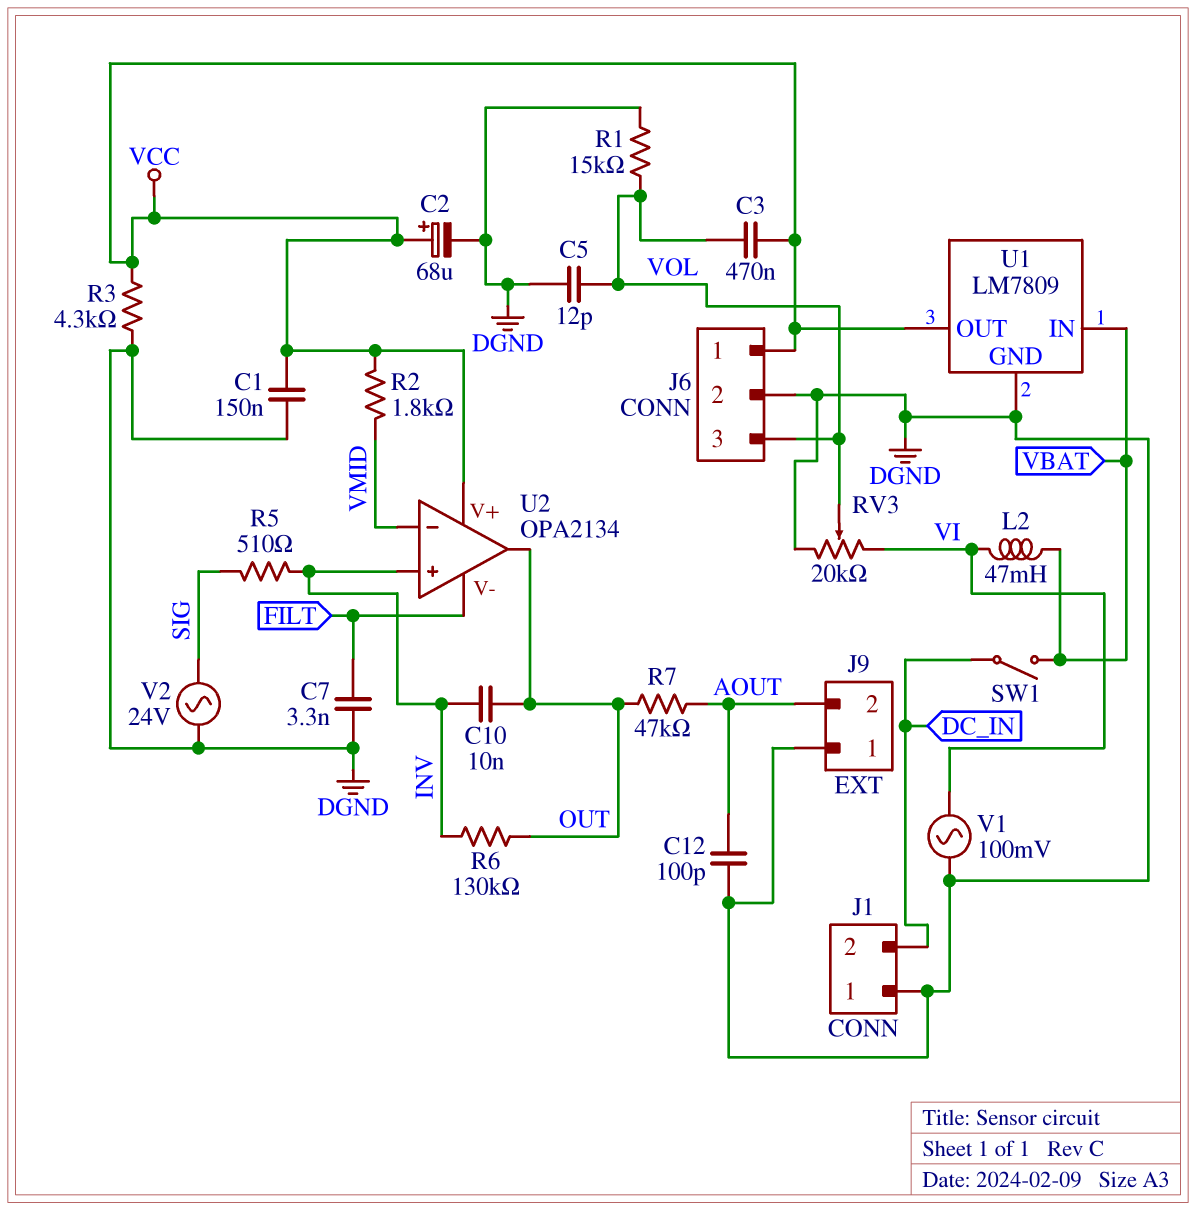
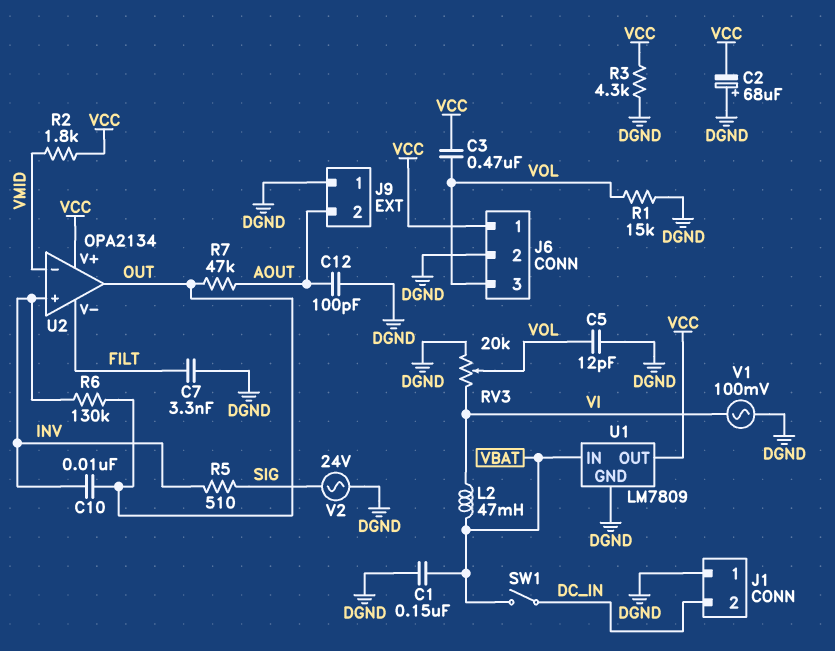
C1: 150nF (DGND, VCC) -> 150nF (DGND, VBAT)
C2: 68uF (plus VCC, minus DGND) -> 68uF (plus DGND, minus VCC)

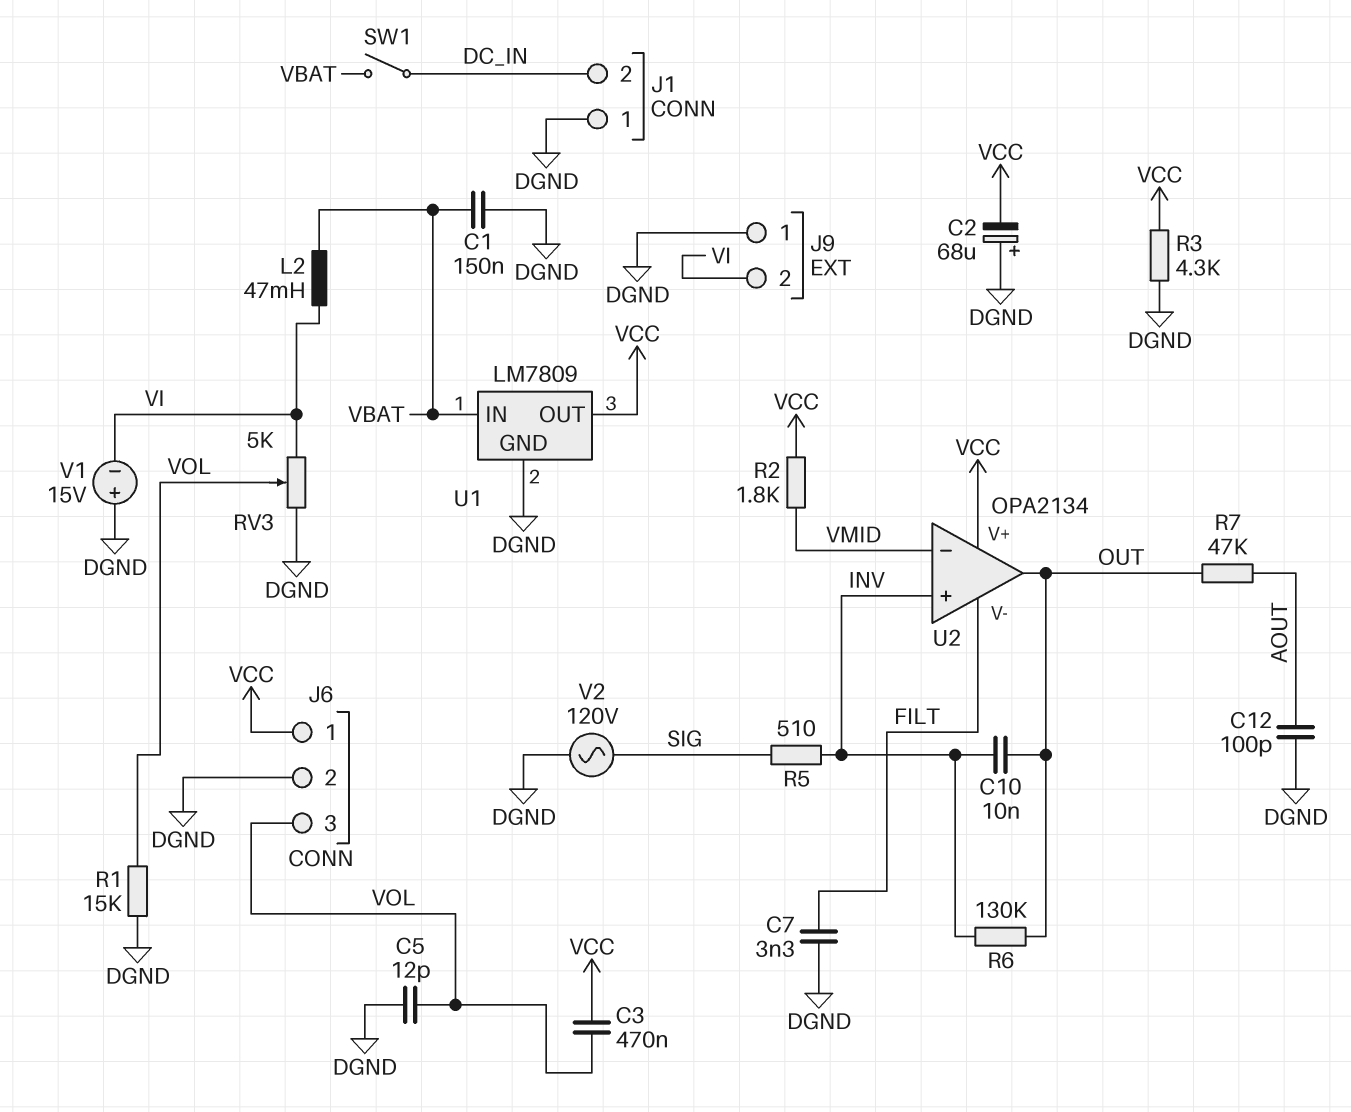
J9 pin 2: AOUT -> VI
RV3: 20k (DGND, VI, wiper VOL) -> 5k (DGND, VI, wiper VOL)
V1: AC 100mV (DGND, VI) -> 15V (plus DGND, minus VI)
V2: AC 24V (DGND, SIG) -> AC 120V (DGND, SIG)

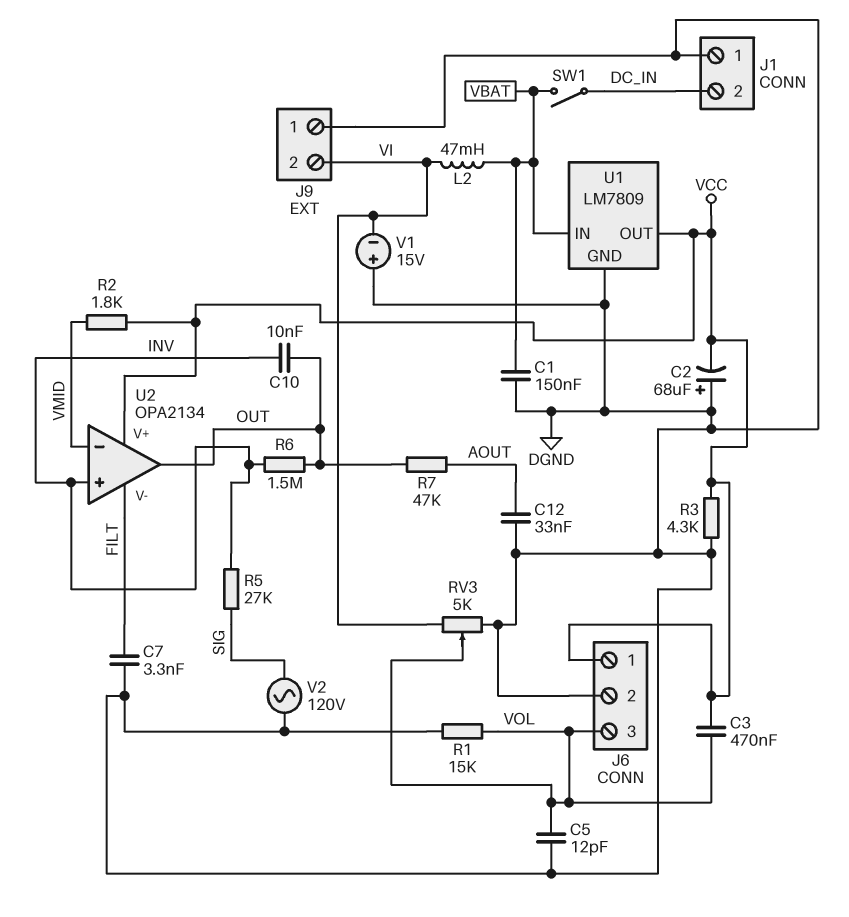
C12: 100pF (AOUT, DGND) -> 33nF (AOUT, DGND)
R5: 510 (INV, SIG) -> 27k (INV, SIG)
R6: 130k (INV, OUT) -> 1.5M (INV, OUT)

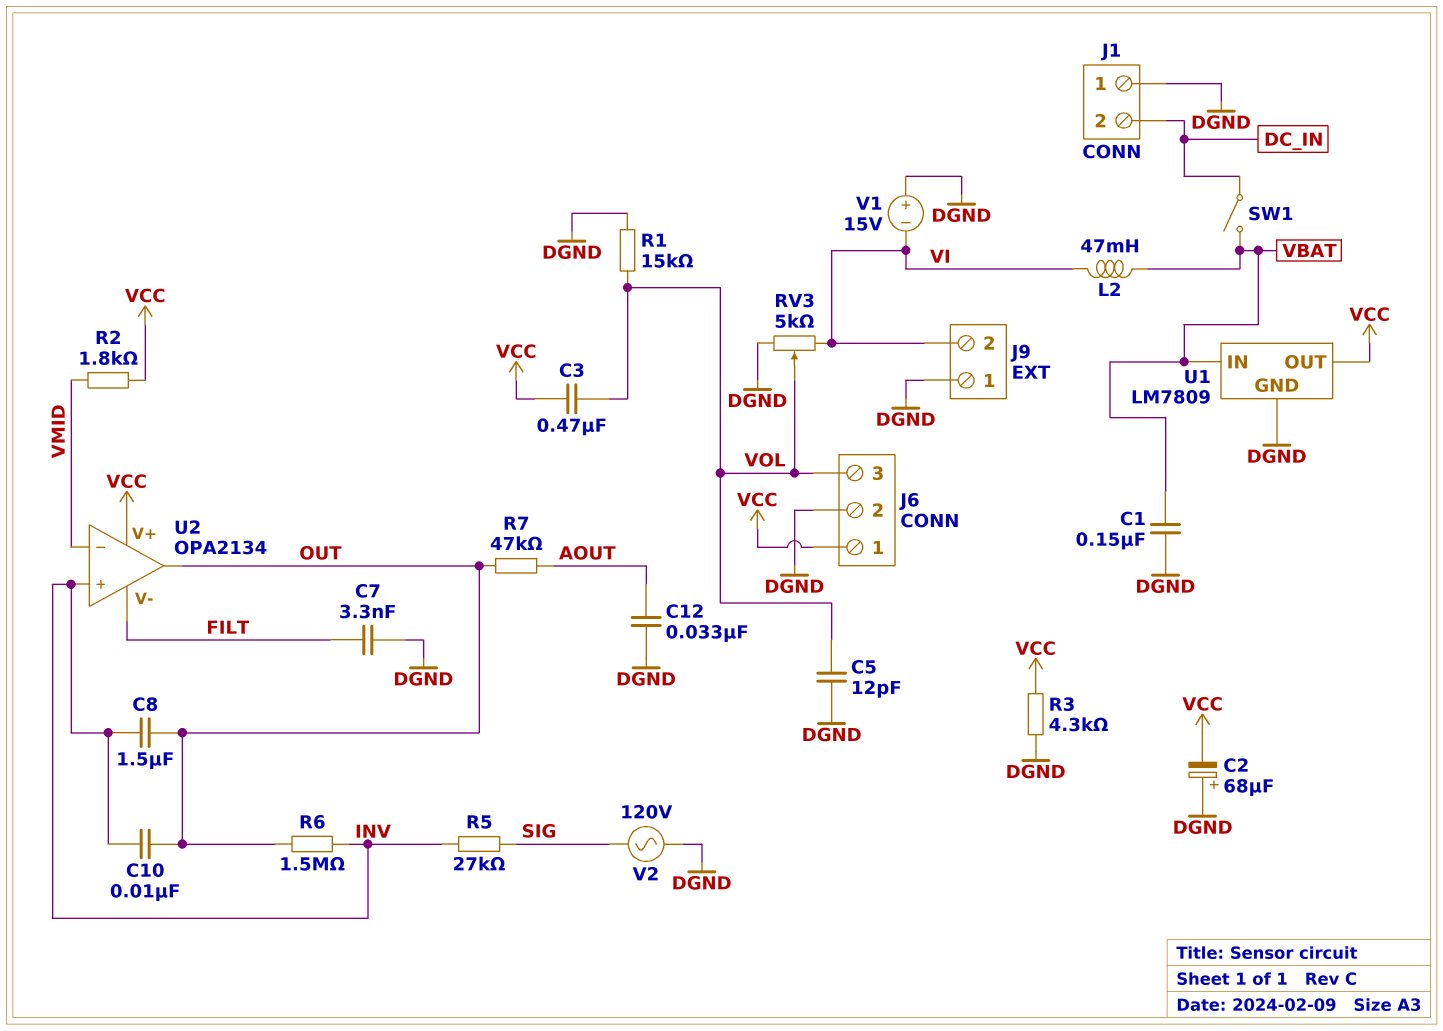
C8: none -> 1.5uF (INV, OUT)

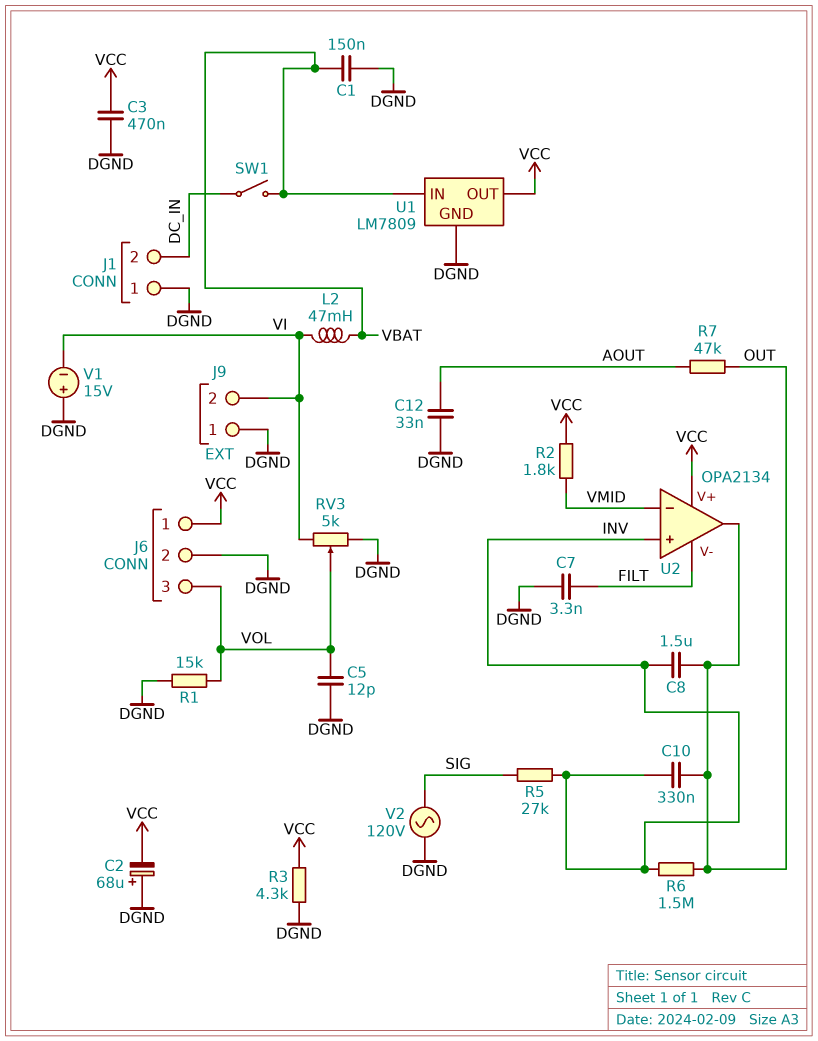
C3: 470nF (VCC, VOL) -> 470nF (DGND, VCC)
C10: 10nF (INV, OUT) -> 330nF (INV, OUT)

